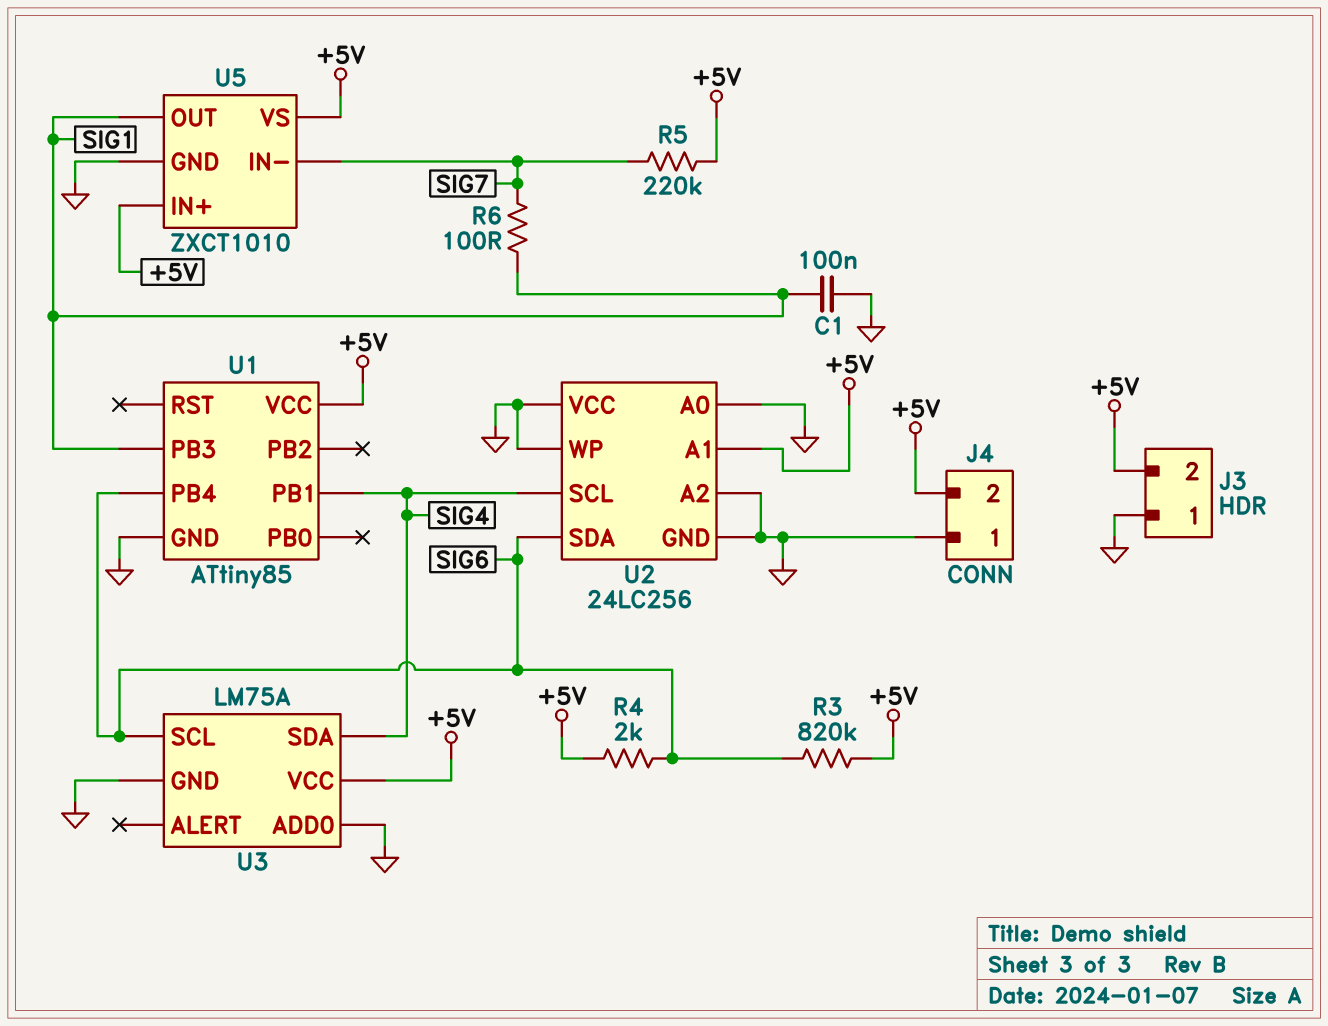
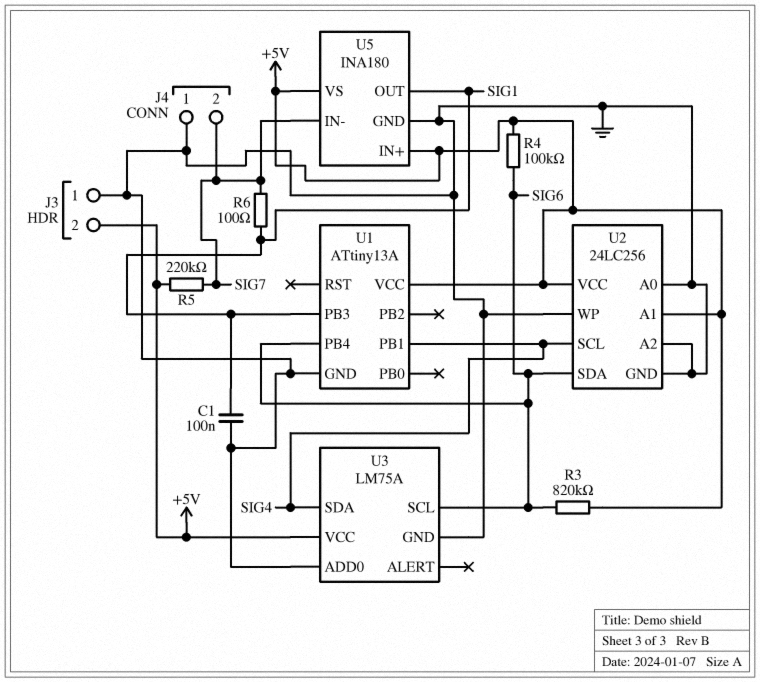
J4 pin 2: +5V -> SIG7
R4: 2k (+5V, SIG6) -> 100k (+5V, SIG6)
U1: ATtiny85 -> ATtiny13A
U2 pin VCC: GND -> +5V
U5: ZXCT1010 -> INA180

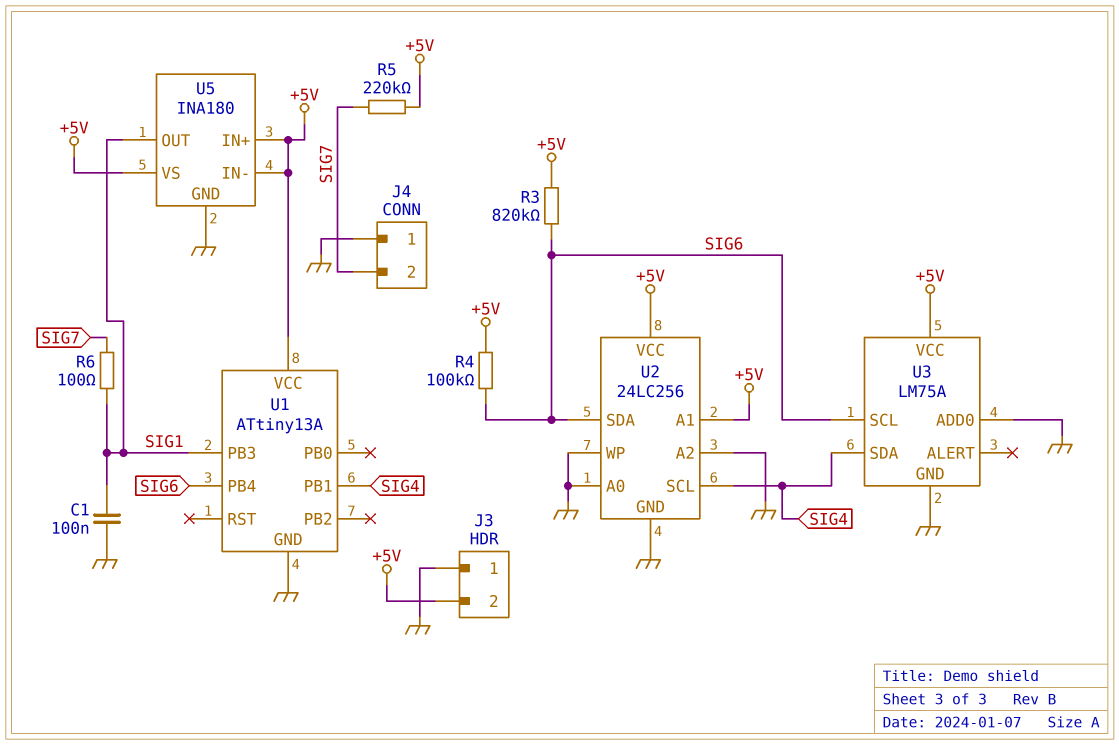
U5 pin IN-: SIG7 -> +5V

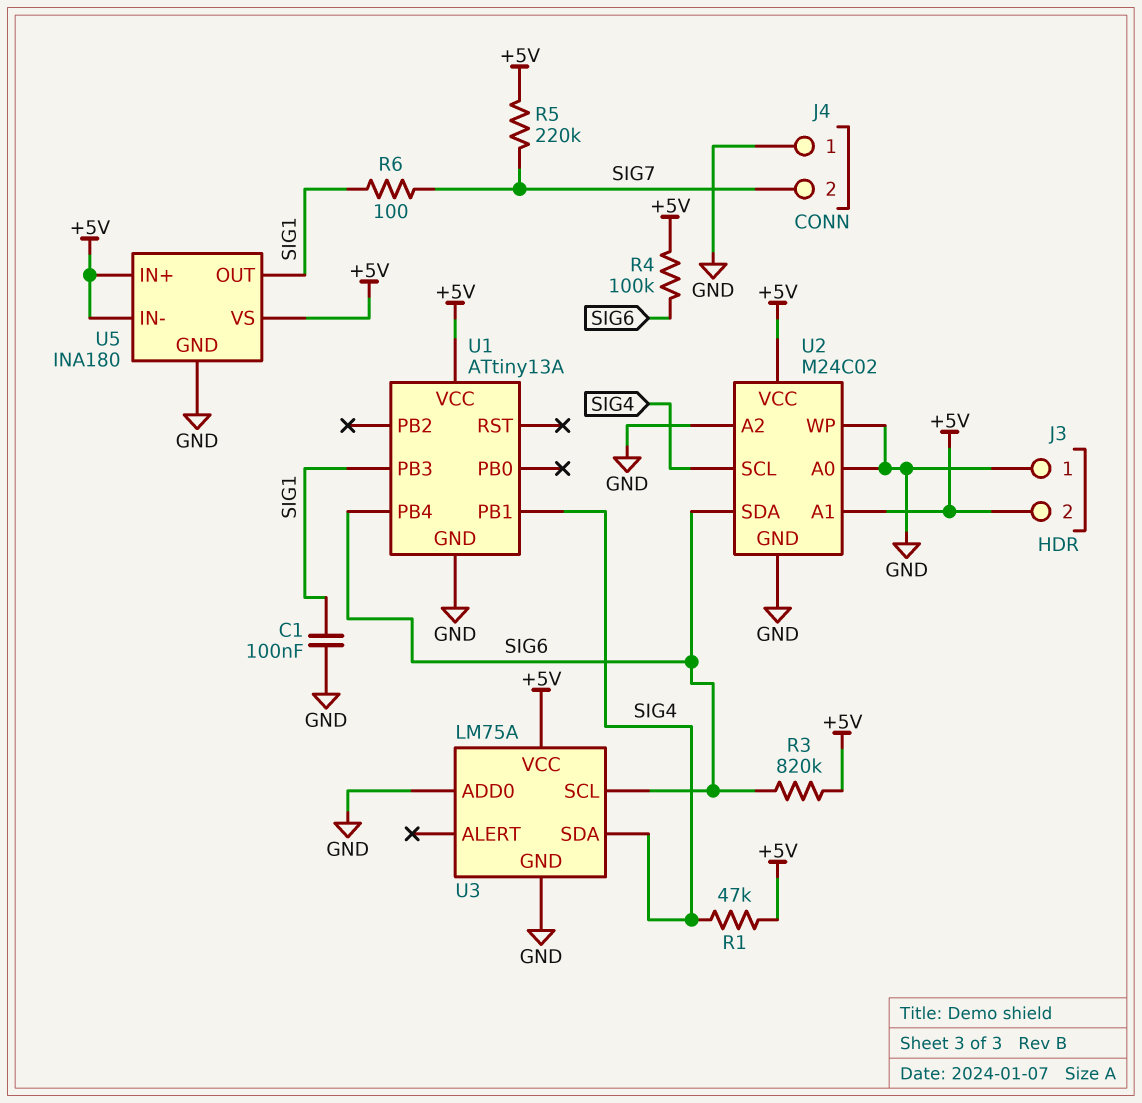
R1: none -> 47k (+5V, SIG4)
U2: 24LC256 -> M24C02

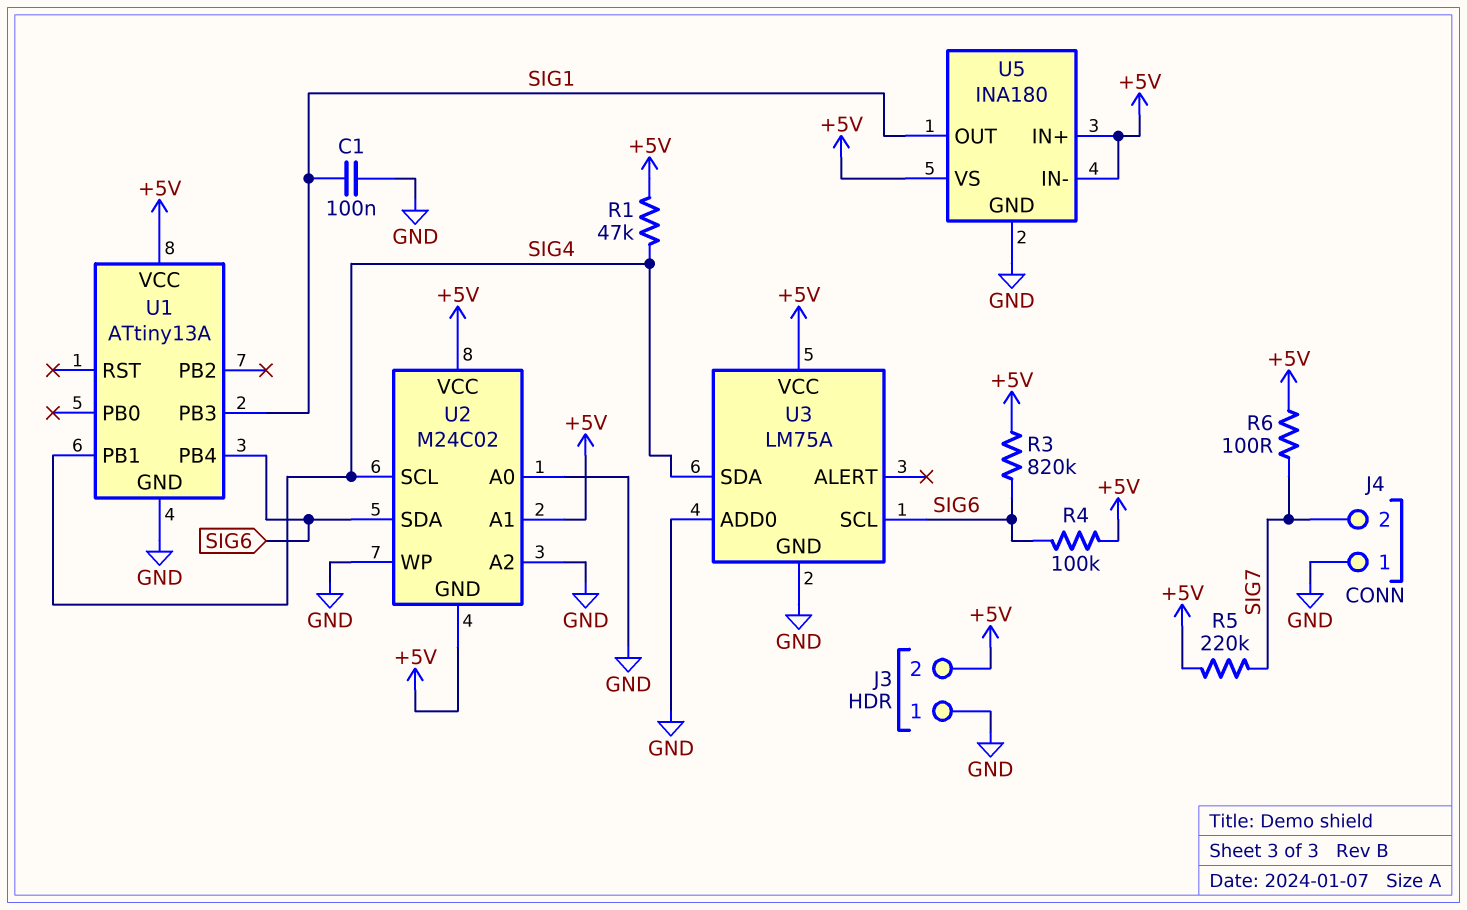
R6: 100 (SIG1, SIG7) -> 100 (+5V, SIG7)
U2 pin GND: GND -> +5V

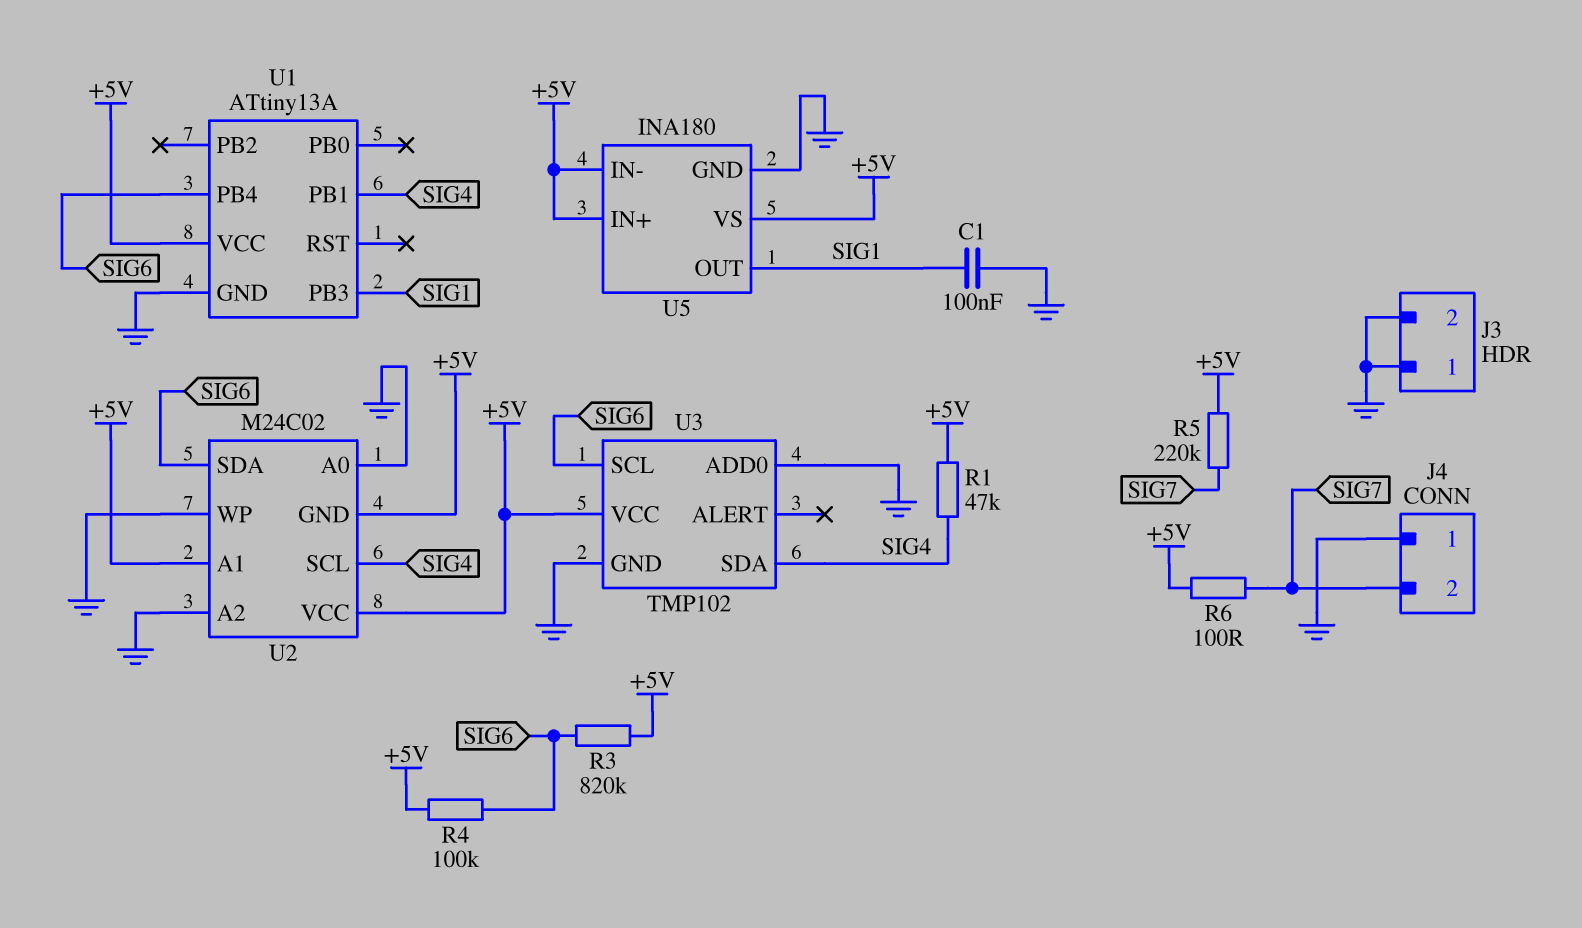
J3 pin 2: +5V -> GND
U3: LM75A -> TMP102

